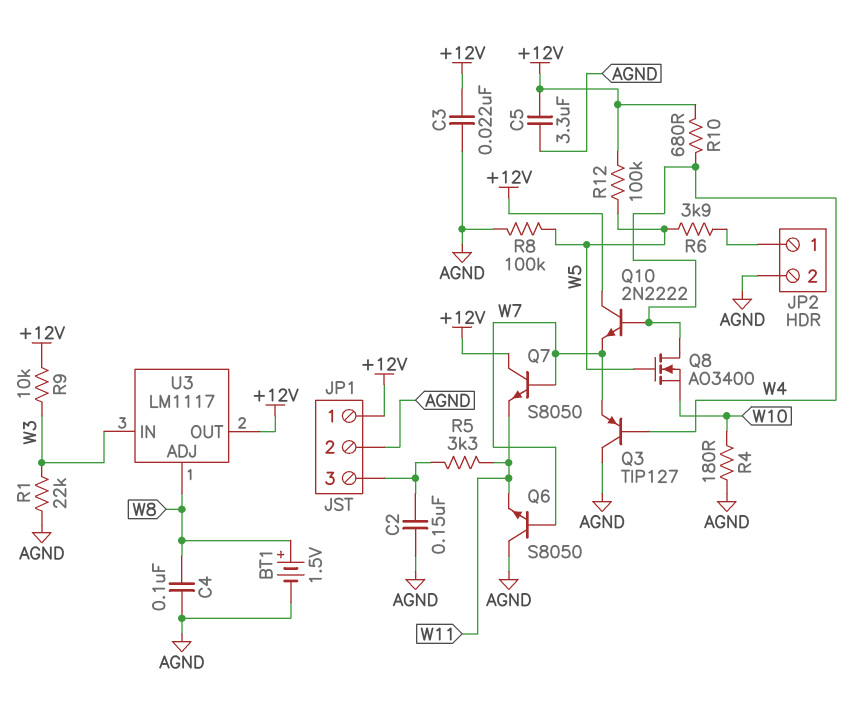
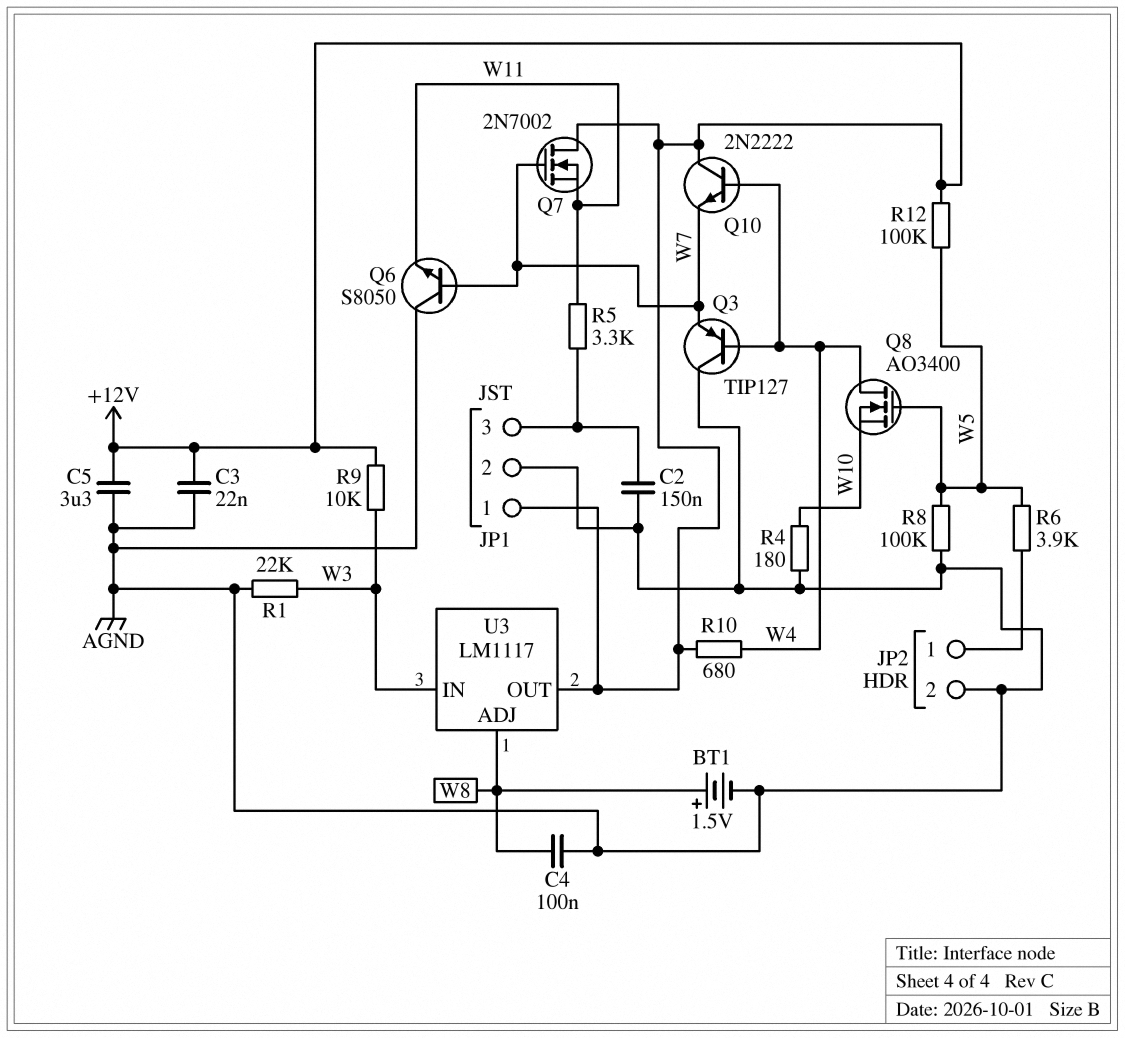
Q7: NPN S8050 (B W7, C +12V, E W11) -> NMOS 2N7002 (G W7, D +12V, S W11)

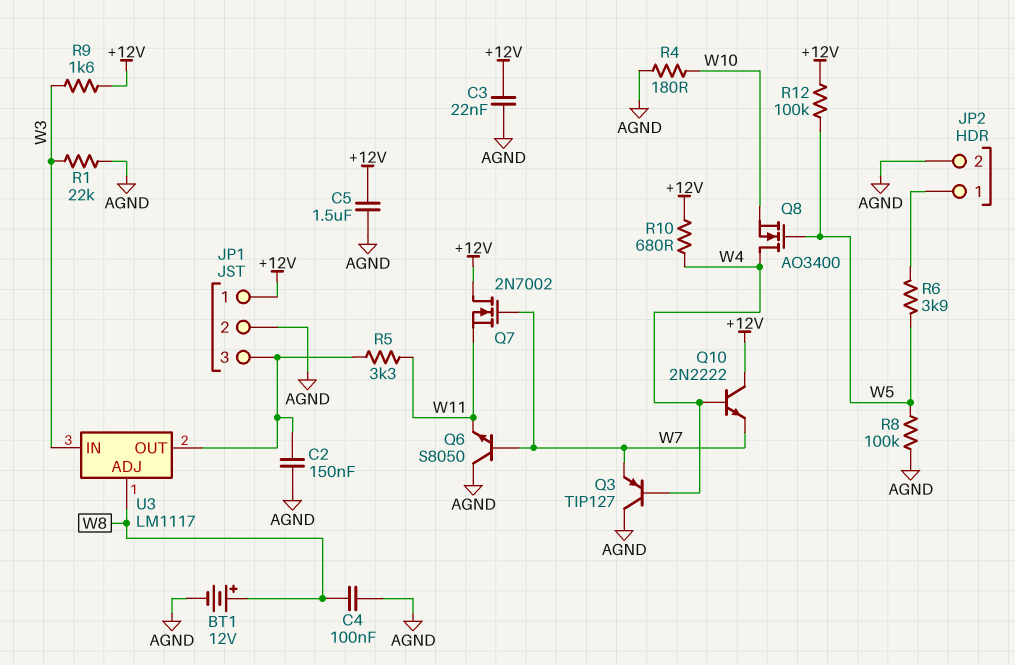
BT1: 1.5V (plus W8, minus AGND) -> 12V (plus W8, minus AGND)
C5: 3.3uF (+12V, AGND) -> 1.5uF (+12V, AGND)
R9: 10k (+12V, W3) -> 1.6k (+12V, W3)
U3 pin OUT: +12V -> JP1/3

